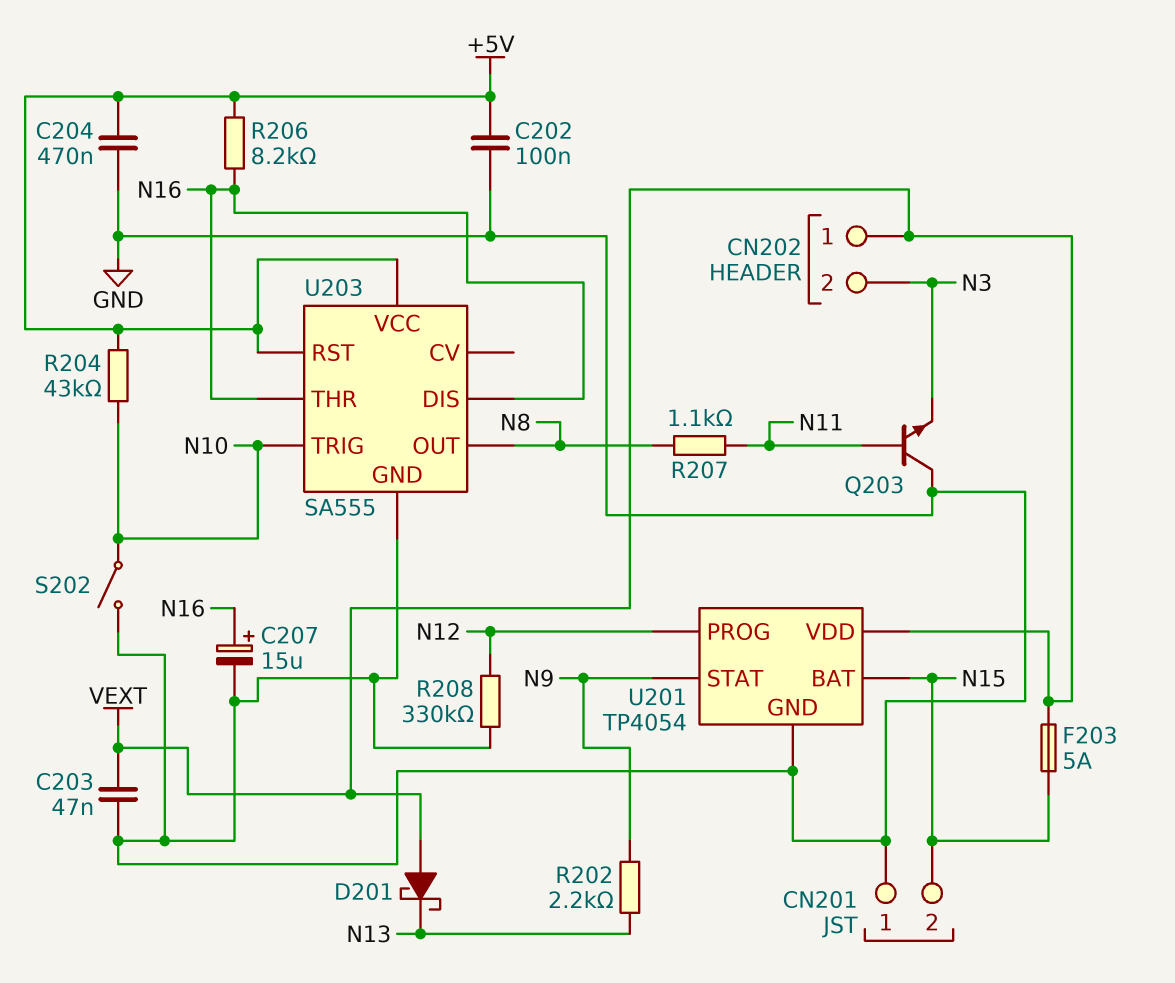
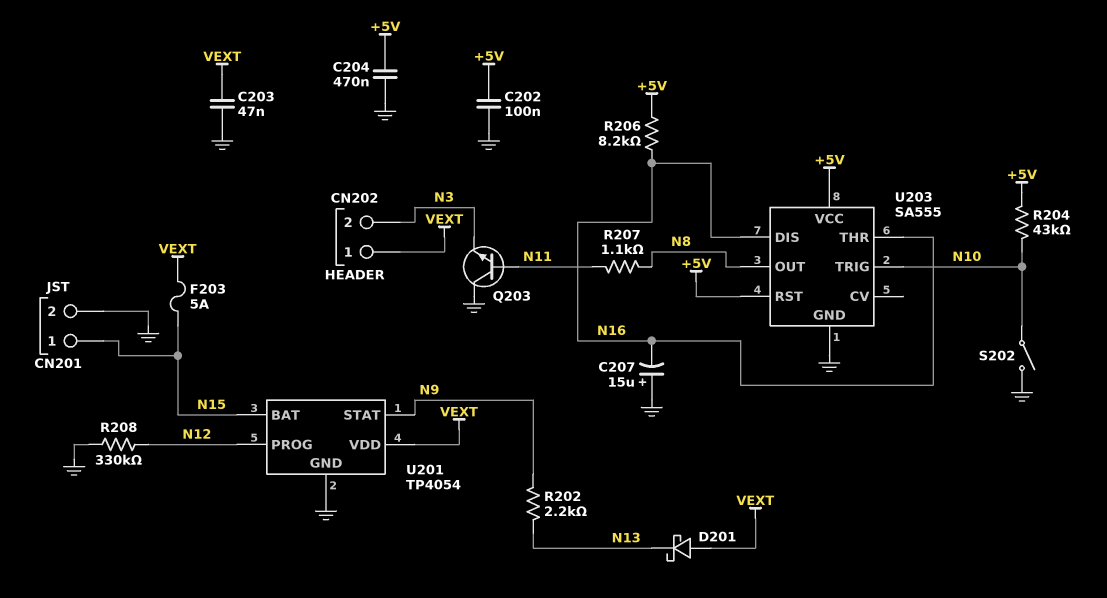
C207: 15uF (plus N16, minus GND) -> 15uF (plus GND, minus N16)
CN201 pin 1: GND -> N15
CN201 pin 2: N15 -> GND

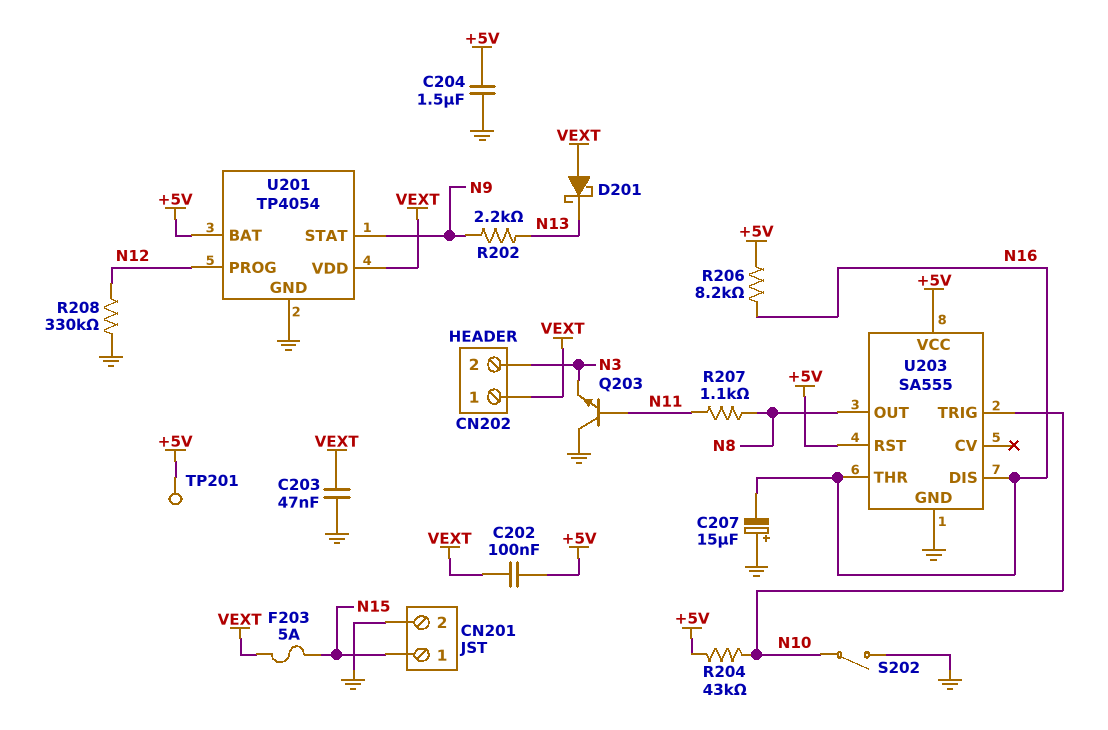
C202: 100nF (+5V, GND) -> 100nF (+5V, VEXT)
C204: 470nF (+5V, GND) -> 1.5uF (+5V, GND)
TP201: none -> test point (+5V)
U201 pin BAT: N15 -> +5V

